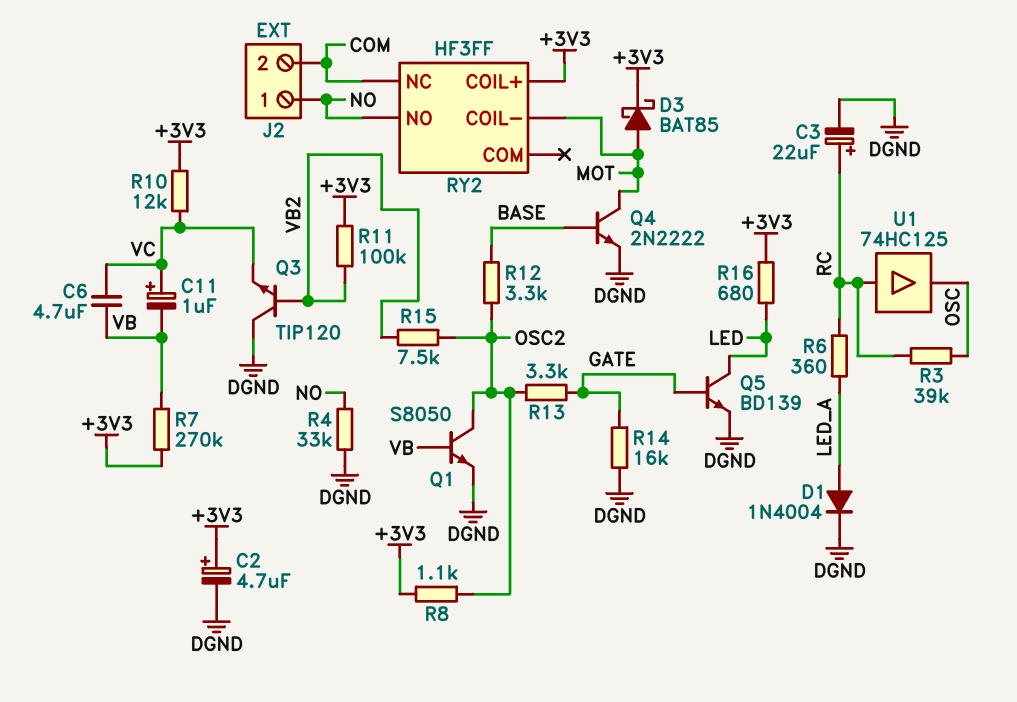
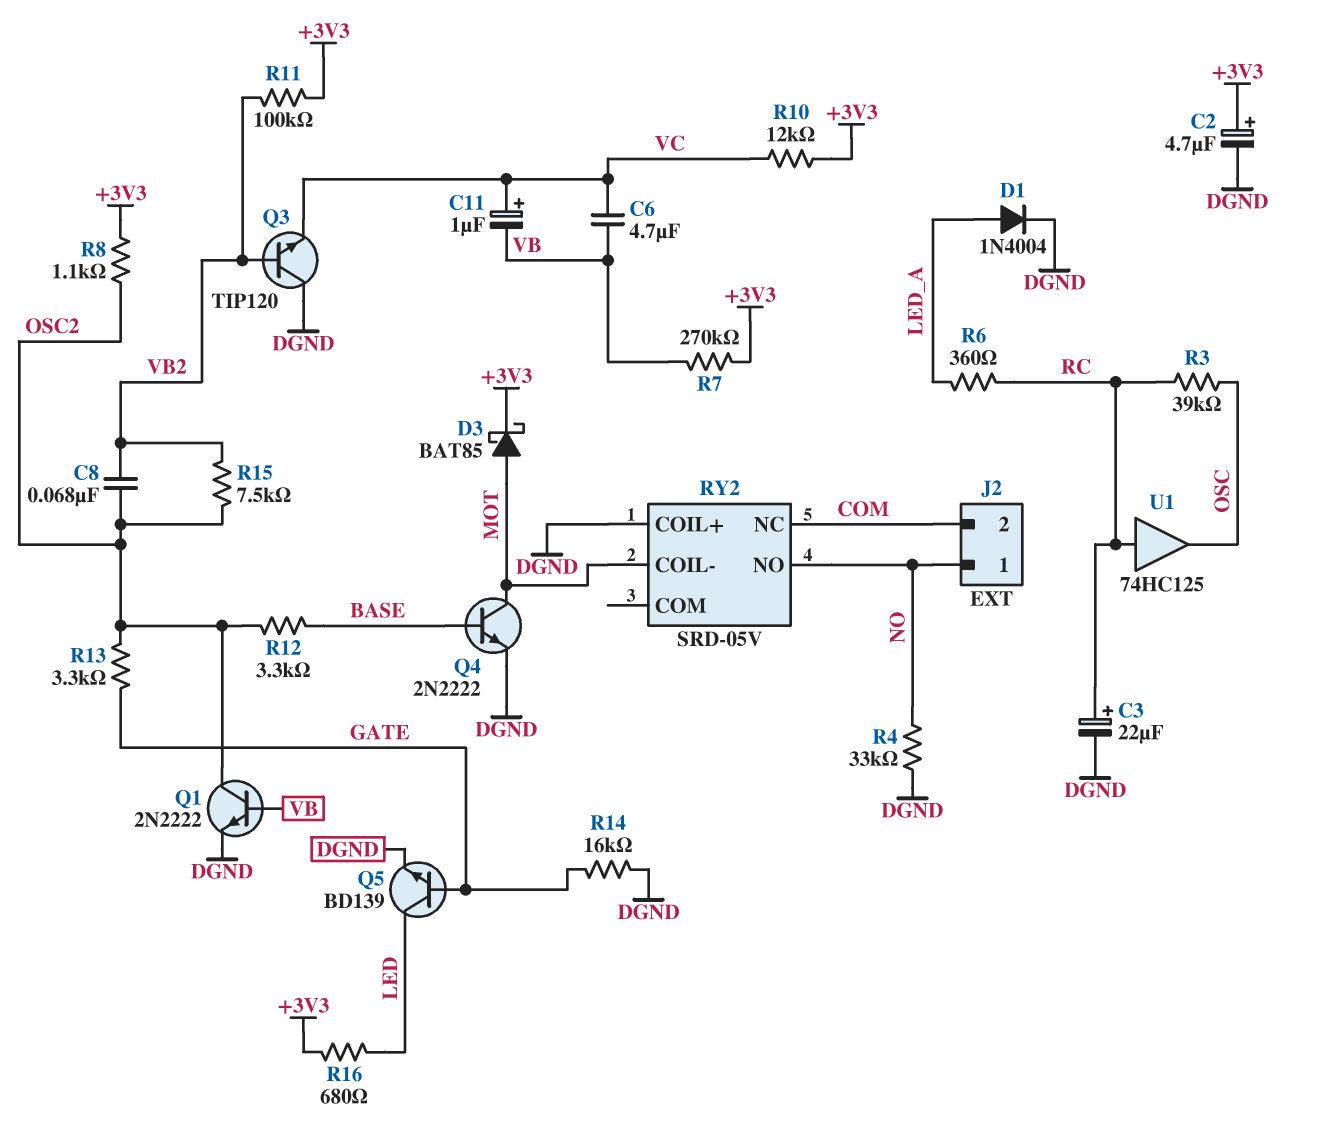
C8: none -> 68nF (OSC2, VB2)
Q1: NPN S8050 (B VB, C OSC2, E DGND) -> NPN 2N2222 (B VB, C OSC2, E DGND)
RY2: HF3FF -> SRD-05V
RY2 pin COIL+: +3V3 -> DGND

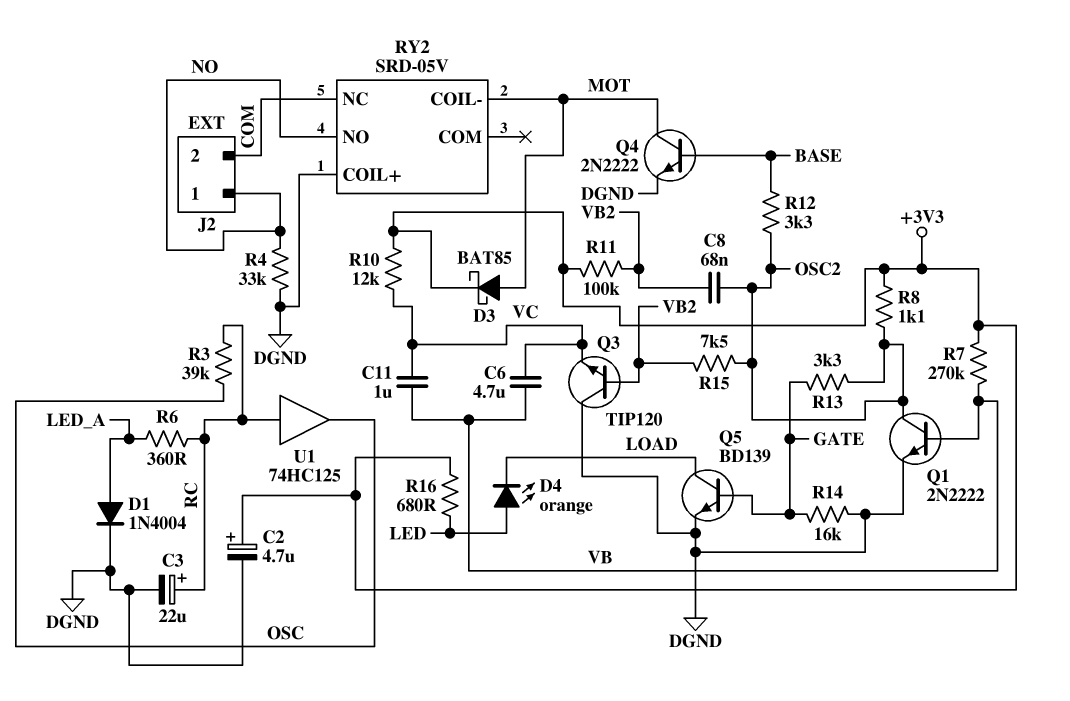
C11: 1uF (plus VC, minus VB) -> 1uF (VB, VC)
D4: none -> LED orange (A LED, K LOAD)
Q5: NPN BD139 (B GATE, C LED, E DGND) -> NPN BD139 (B GATE, C LOAD, E DGND)

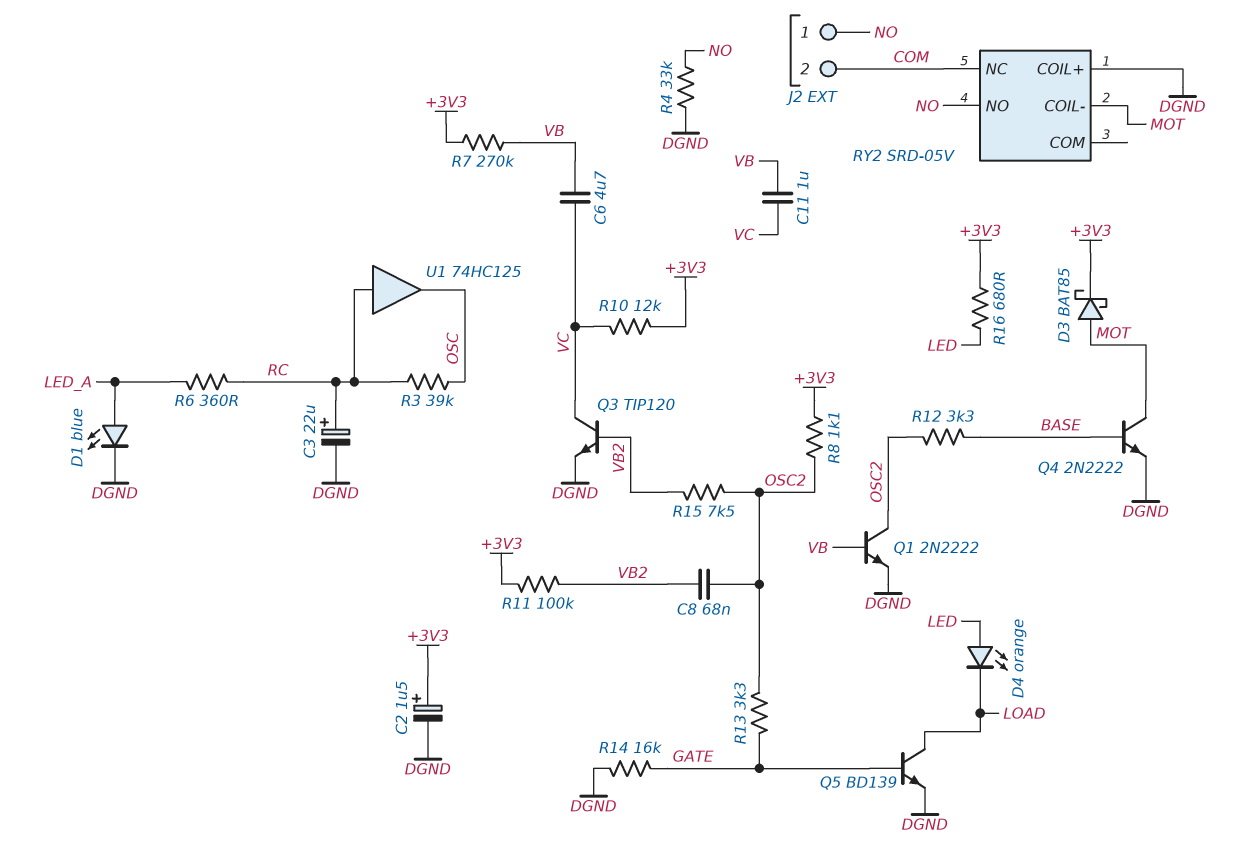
C2: 4.7uF (plus +3V3, minus DGND) -> 1.5uF (plus +3V3, minus DGND)
D1: diode 1N4004 (A LED_A, K DGND) -> LED blue (A LED_A, K DGND)
Q3: NPN TIP120 (B VB2, C DGND, E VC) -> NPN TIP120 (B VB2, C VC, E DGND)

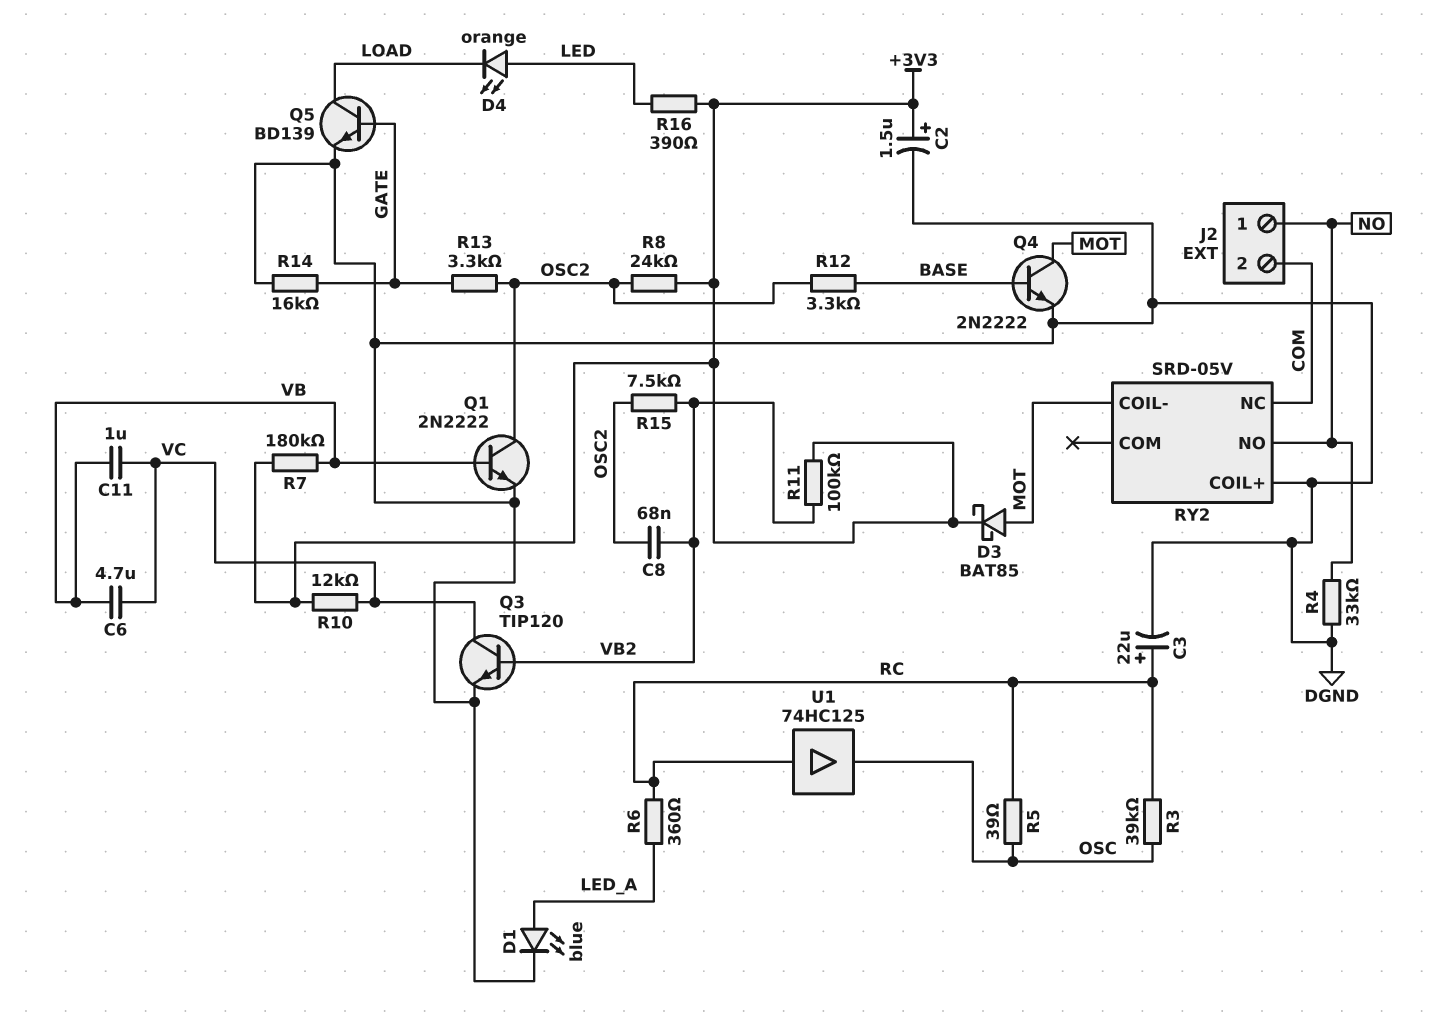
R5: none -> 39 (OSC, RC)
R7: 270k (+3V3, VB) -> 180k (+3V3, VB)
R8: 1.1k (+3V3, OSC2) -> 24k (+3V3, OSC2)
R16: 680 (+3V3, LED) -> 390 (+3V3, LED)

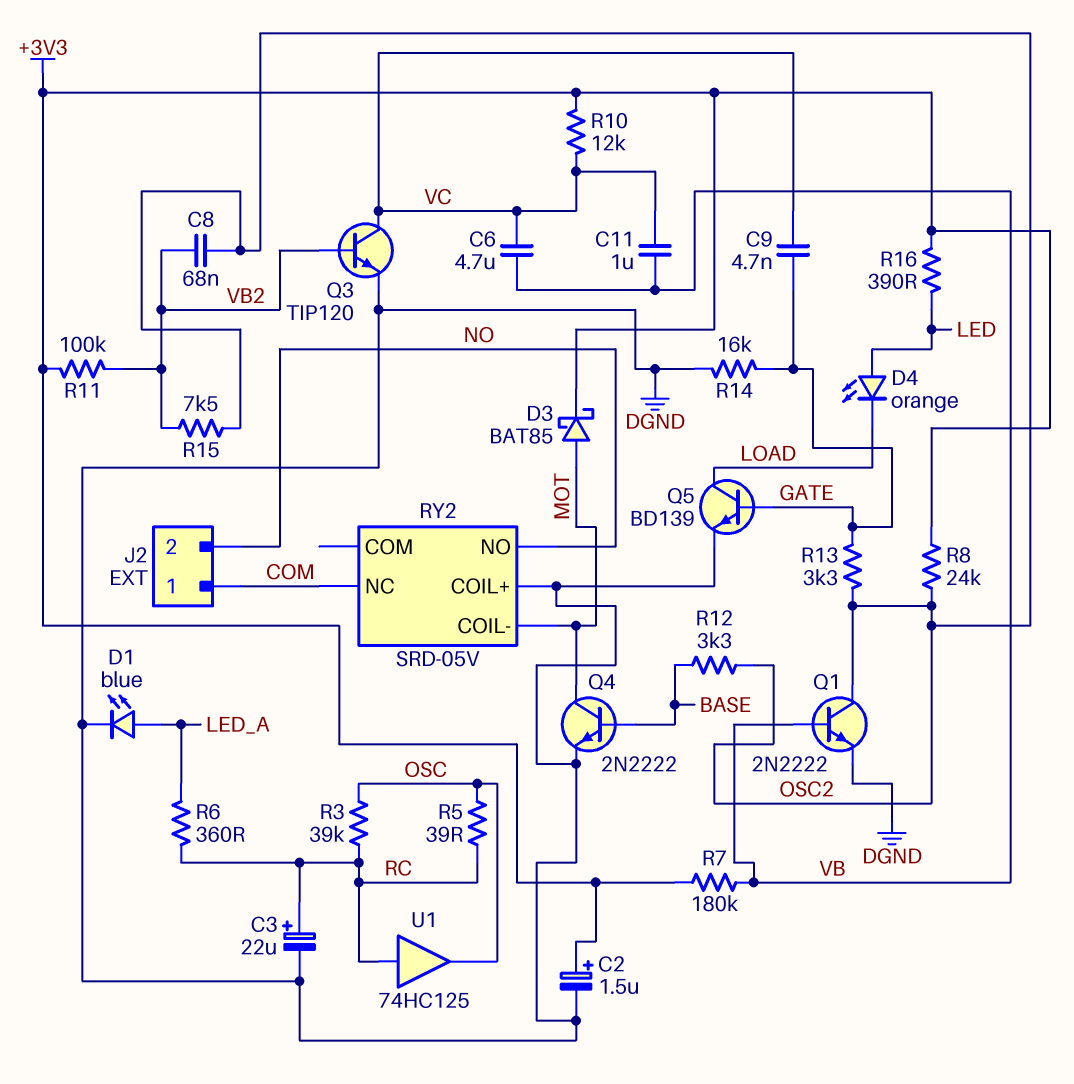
C9: none -> 4.7nF (GATE, VC)
J2 pin 1: NO -> COM
J2 pin 2: COM -> NO
R4: 33k (DGND, NO) -> none

